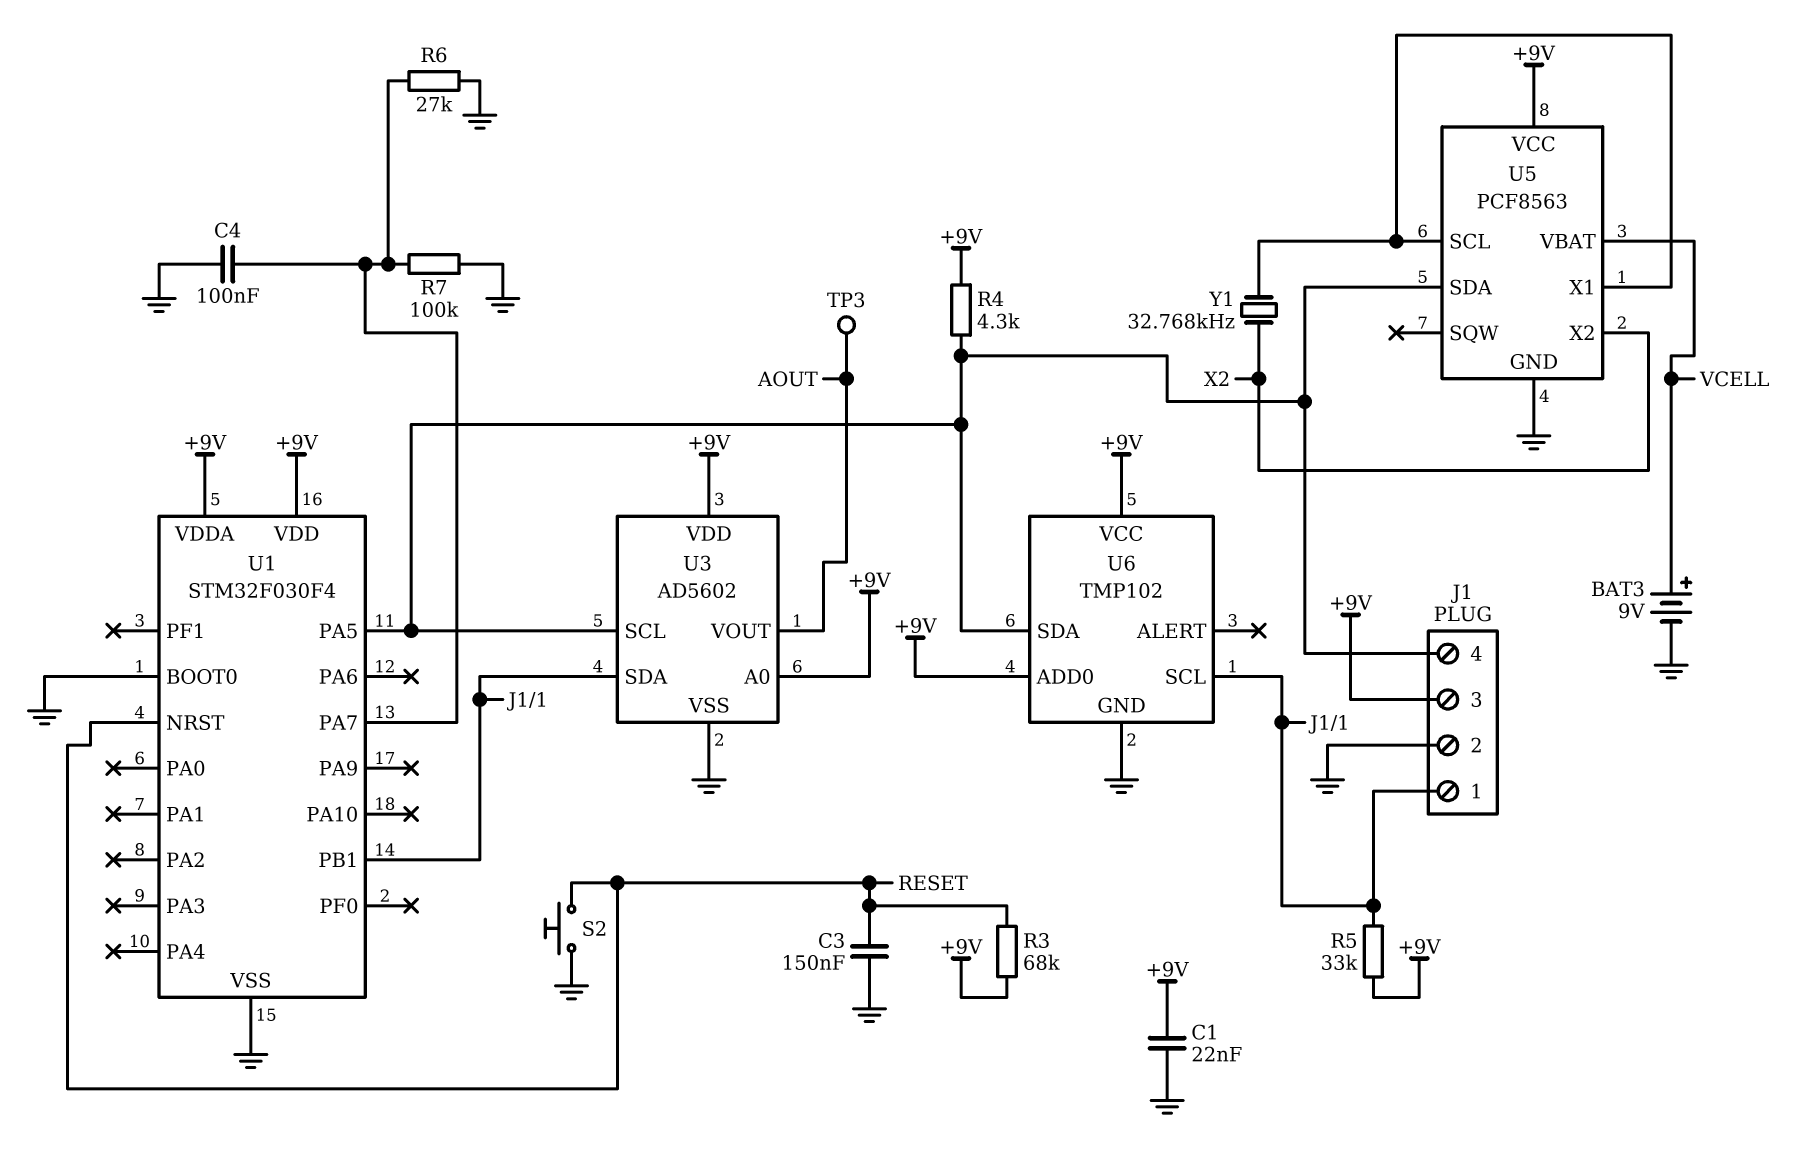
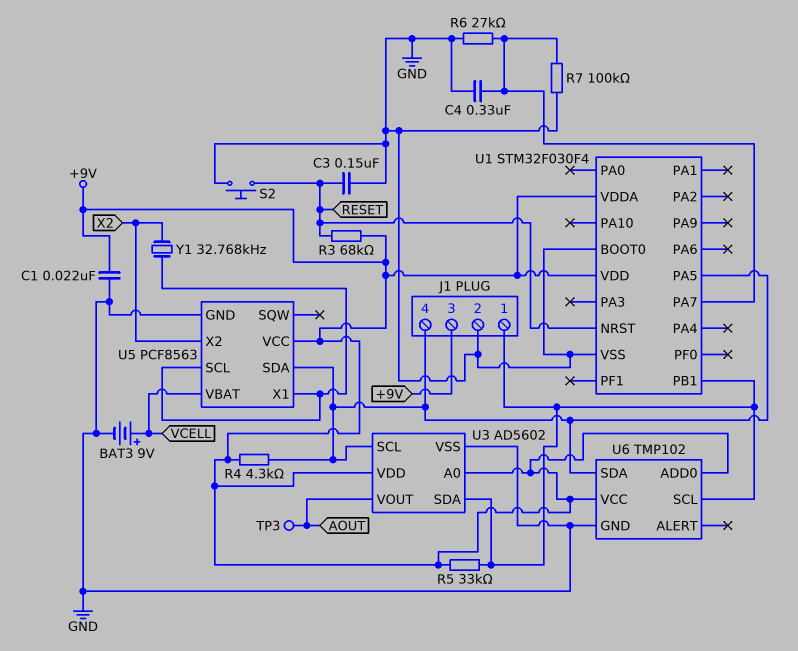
C4: 100nF (GND, U1/PA7) -> 330nF (GND, U1/PA7)

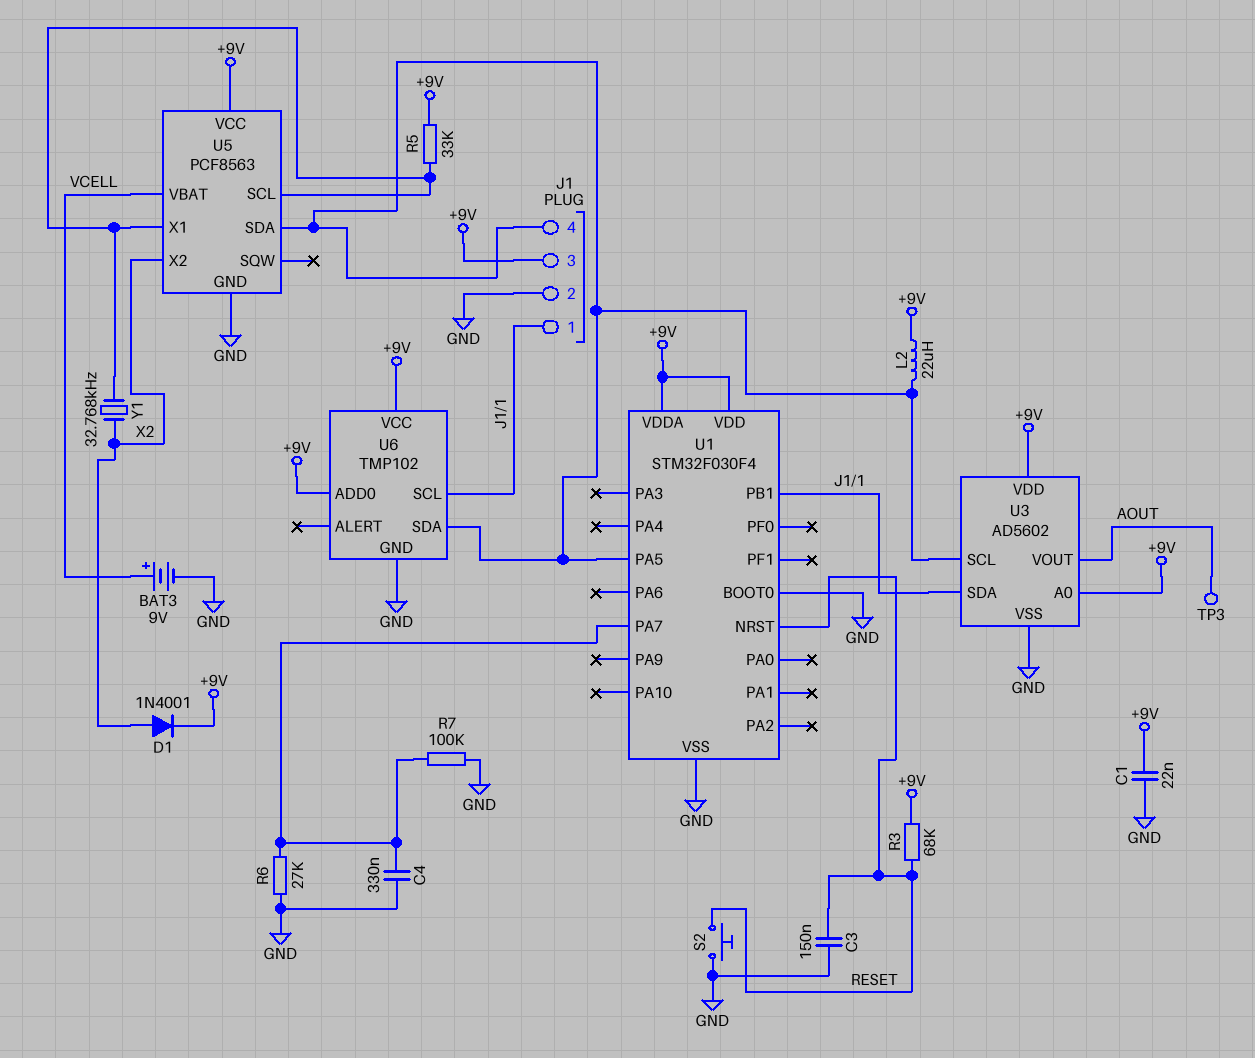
D1: none -> diode 1N4001 (A X2, K +9V)
L2: none -> 22uH (+9V, J1/4)
R4: 4.3k (+9V, J1/4) -> none
R5: 33k (+9V, J1/1) -> 33k (+9V, U5/SCL)

